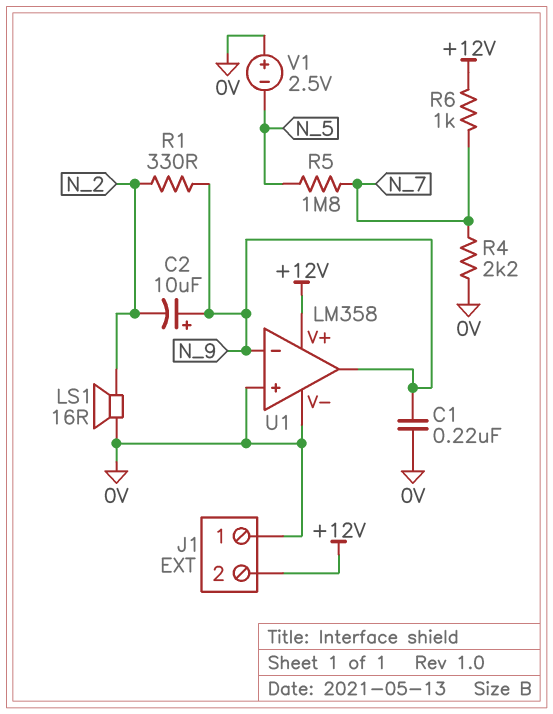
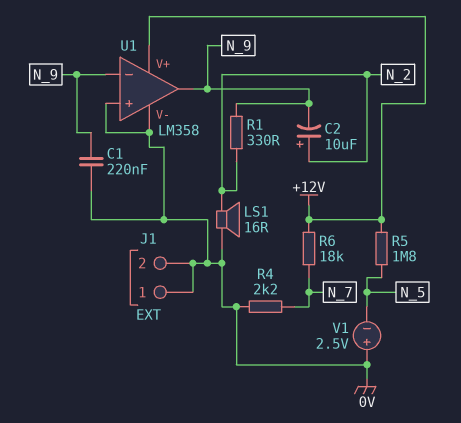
C2: 10uF (plus N_9, minus N_2) -> 10uF (plus N_2, minus N_9)
J1 pin 2: +12V -> 0V
R5: 1.8M (N_5, N_7) -> 1.8M (+12V, N_5)
R6: 1k (+12V, N_7) -> 18k (+12V, N_7)

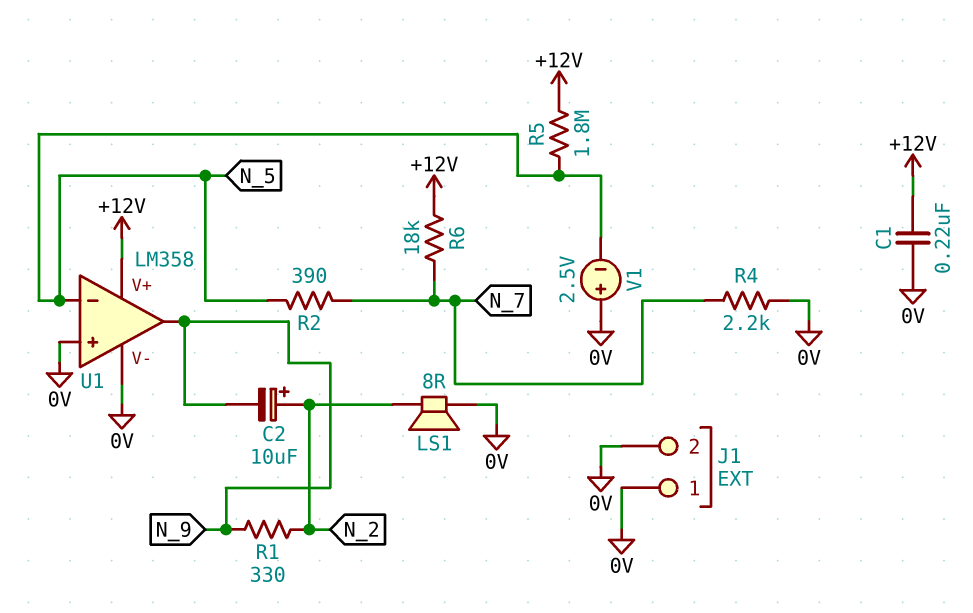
C1: 220nF (0V, N_9) -> 220nF (+12V, 0V)
LS1: speaker 16R (0V, N_2) -> speaker 8R (0V, N_2)
R2: none -> 390 (N_5, N_7)
U1 pin in-: N_9 -> N_5

